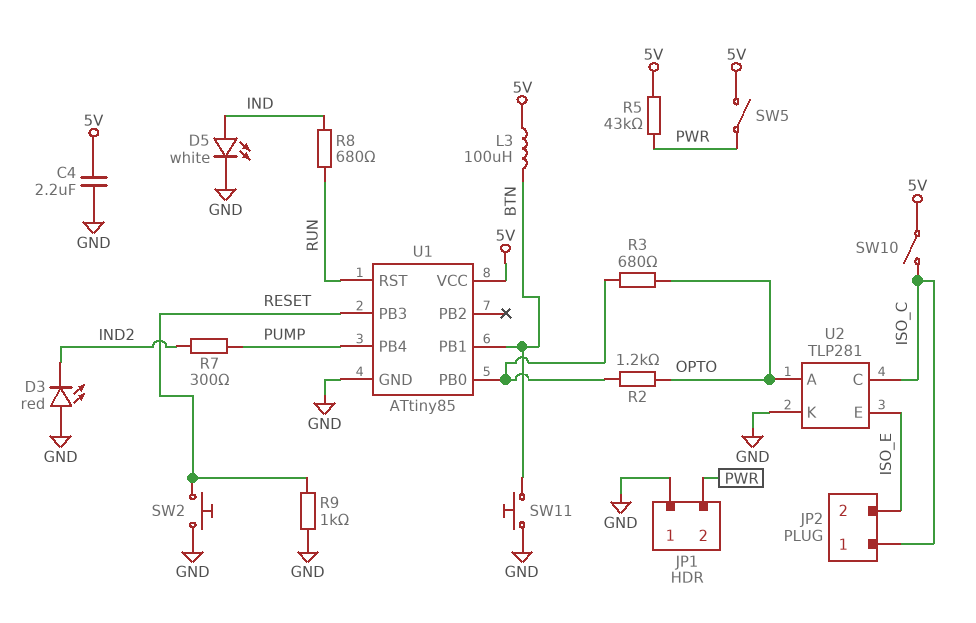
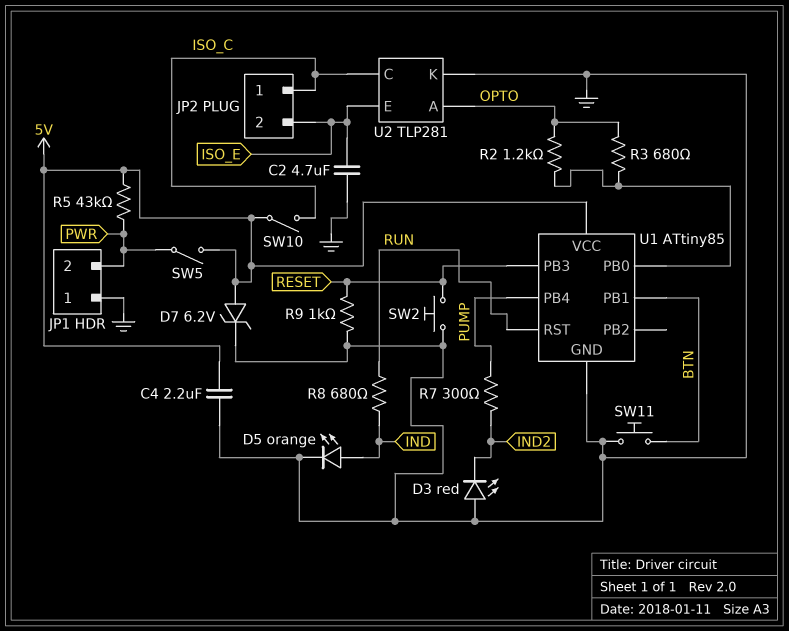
C2: none -> 4.7uF (GND, ISO_E)
D5: LED white (A IND, K GND) -> LED orange (A IND, K GND)
D7: none -> zener 6.2V (A 5V, K GND)
L3: 100uH (5V, BTN) -> none

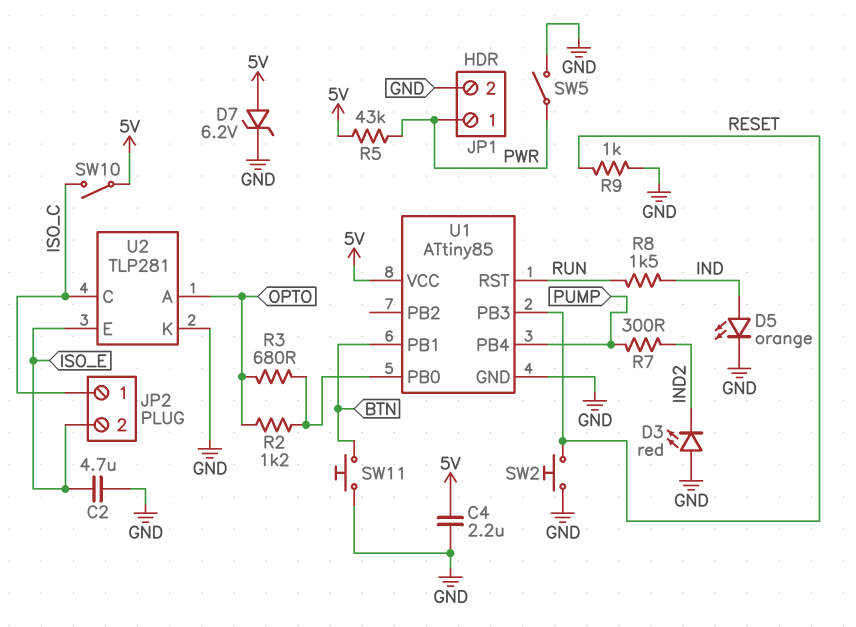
JP1 pin 1: GND -> PWR
JP1 pin 2: PWR -> GND
R8: 680 (IND, RUN) -> 1.5k (IND, RUN)
SW5: switch (5V, PWR) -> switch (GND, PWR)

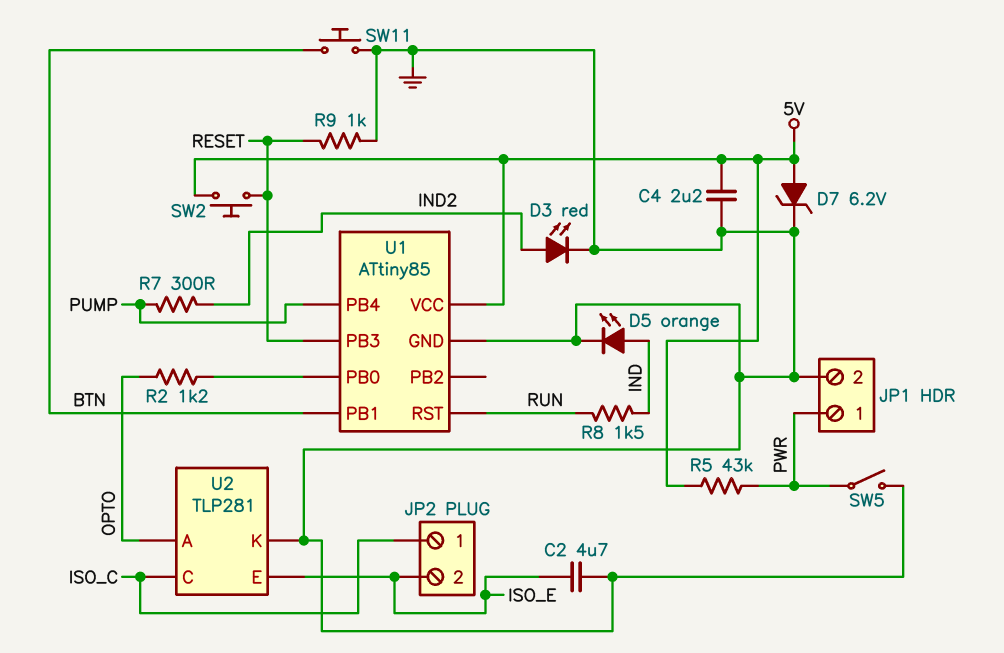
D3: LED red (A GND, K IND2) -> LED red (A IND2, K GND)
R3: 680 (OPTO, U1/PB0) -> none
SW2: button (GND, RESET) -> button (5V, RESET)
SW10: switch (5V, ISO_C) -> none

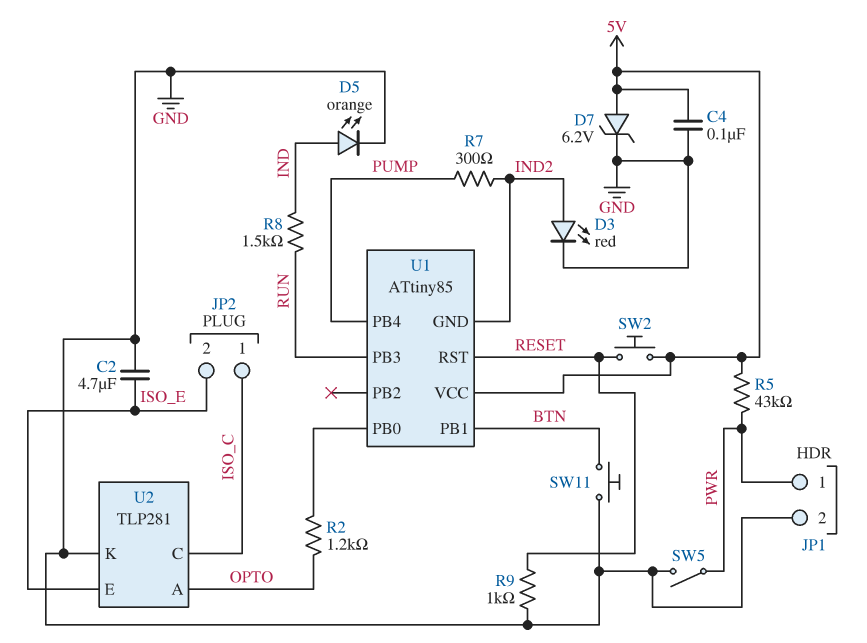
C4: 2.2uF (5V, GND) -> 100nF (5V, GND)
U1 pin GND: GND -> IND2
U1 pin PB3: RESET -> RUN
U1 pin RST: RUN -> RESET

